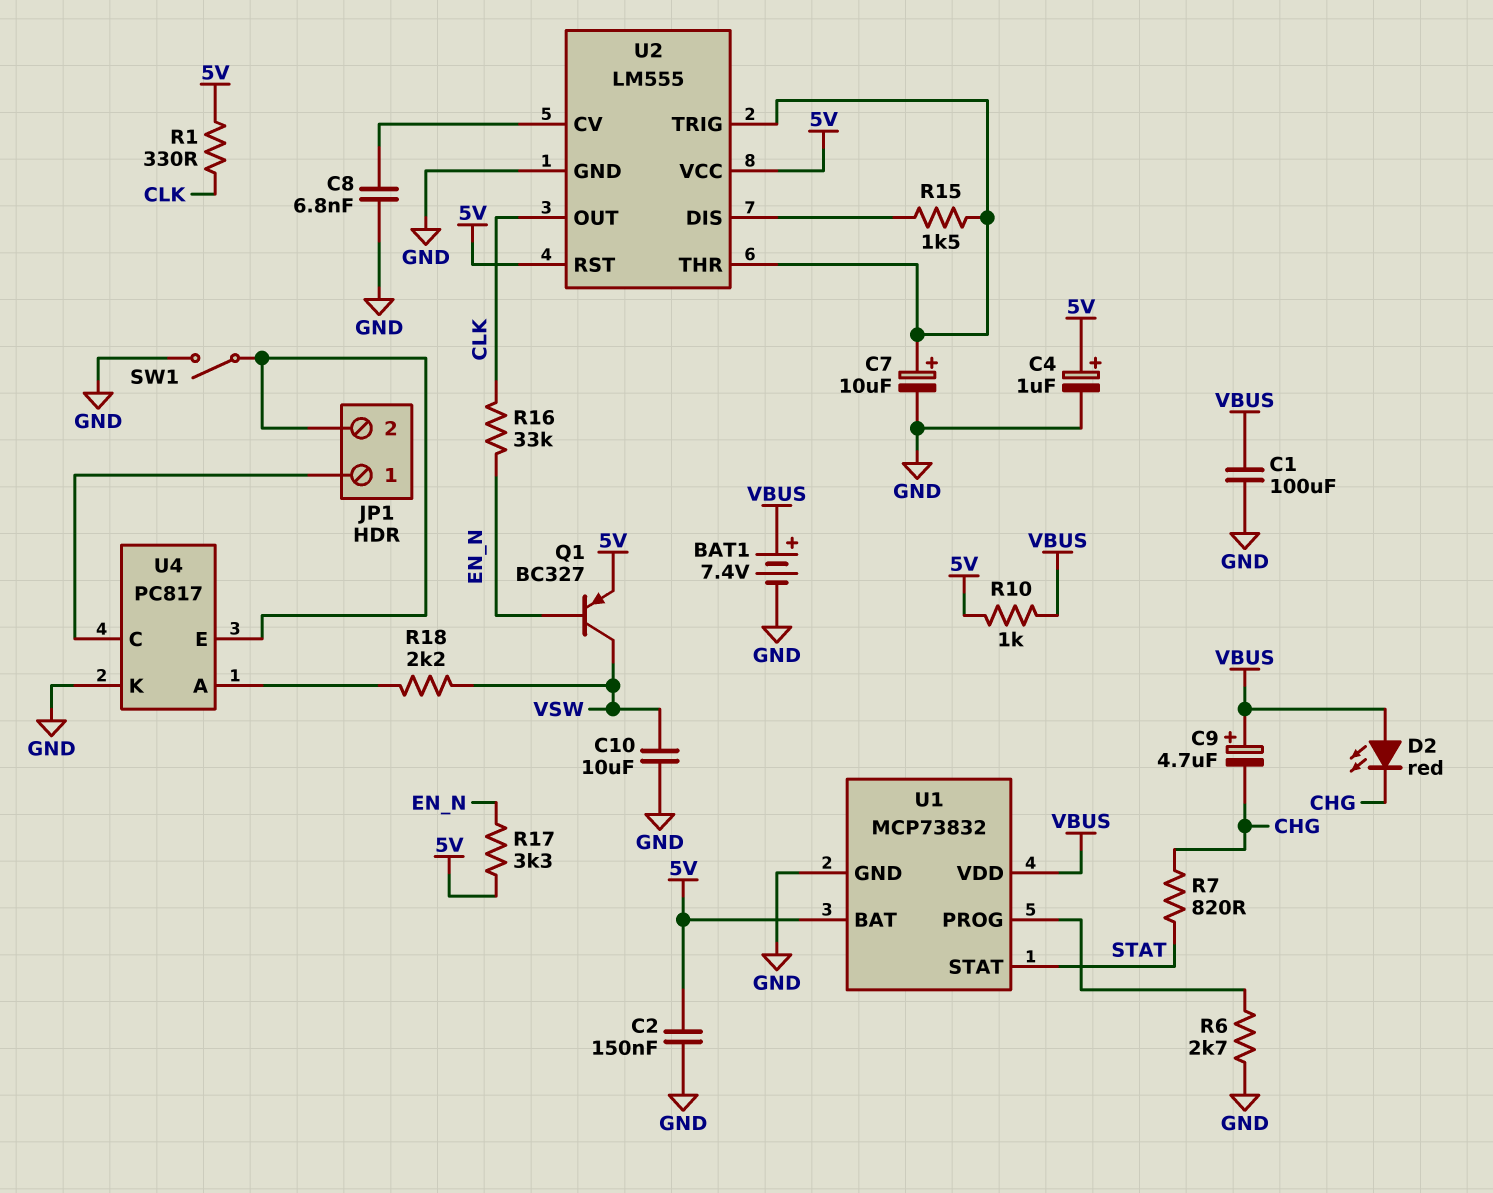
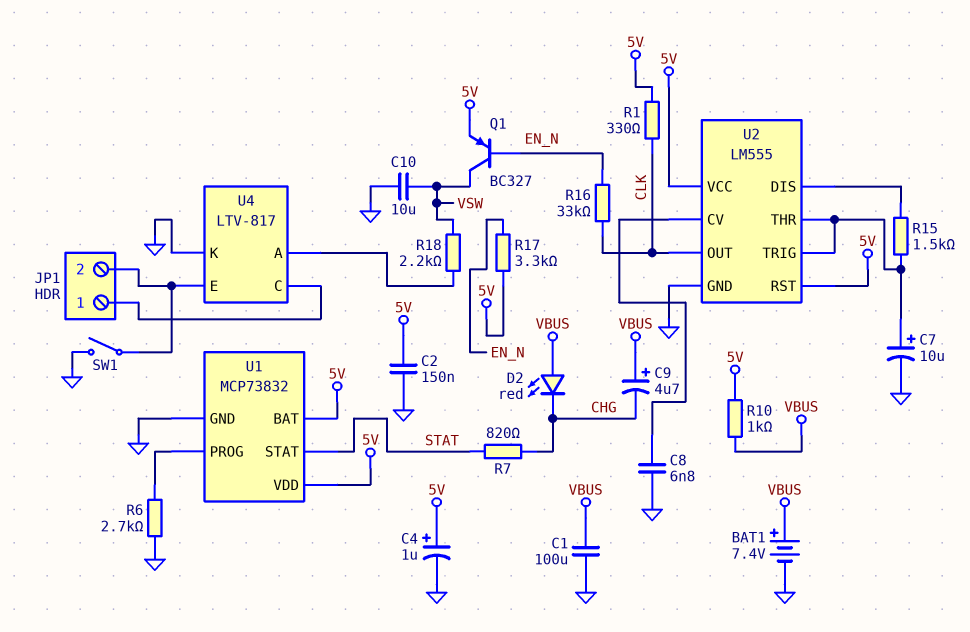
U1 pin VDD: VBUS -> 5V
U4: PC817 -> LTV-817

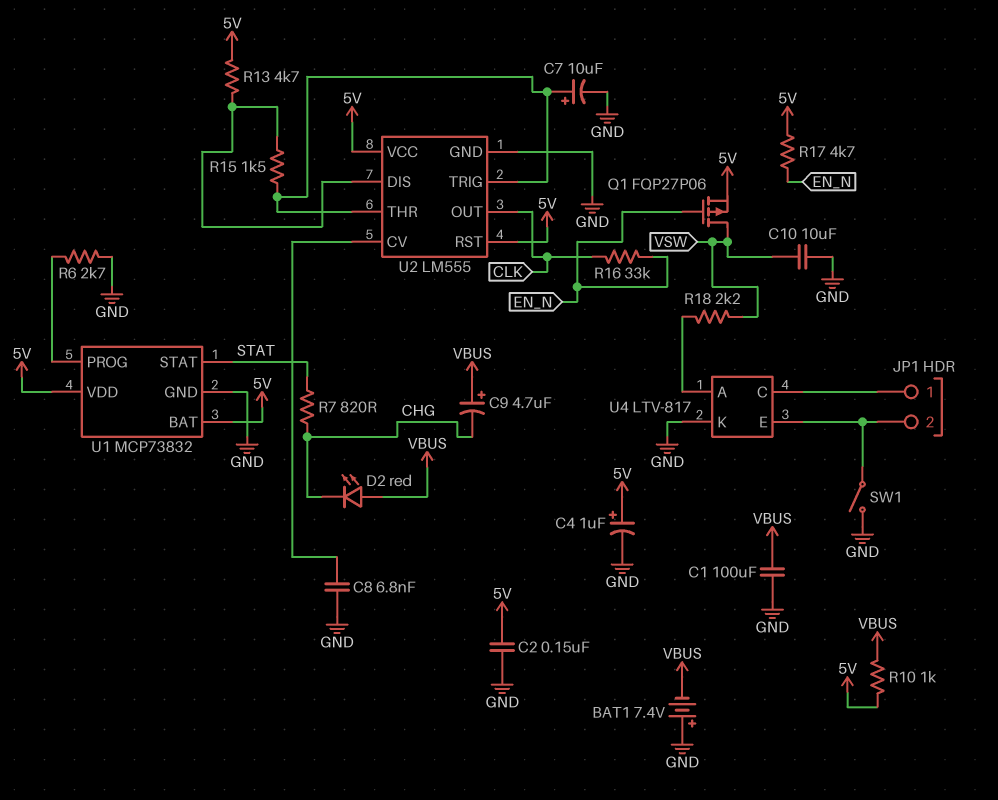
BAT1: 7.4V (plus VBUS, minus GND) -> 7.4V (plus GND, minus VBUS)
Q1: PNP BC327 (B EN_N, C VSW, E 5V) -> PMOS FQP27P06 (G EN_N, D VSW, S 5V)
R1: 330 (5V, CLK) -> none
R13: none -> 4.7k (5V, U2/DIS)
R17: 3.3k (5V, EN_N) -> 4.7k (5V, EN_N)

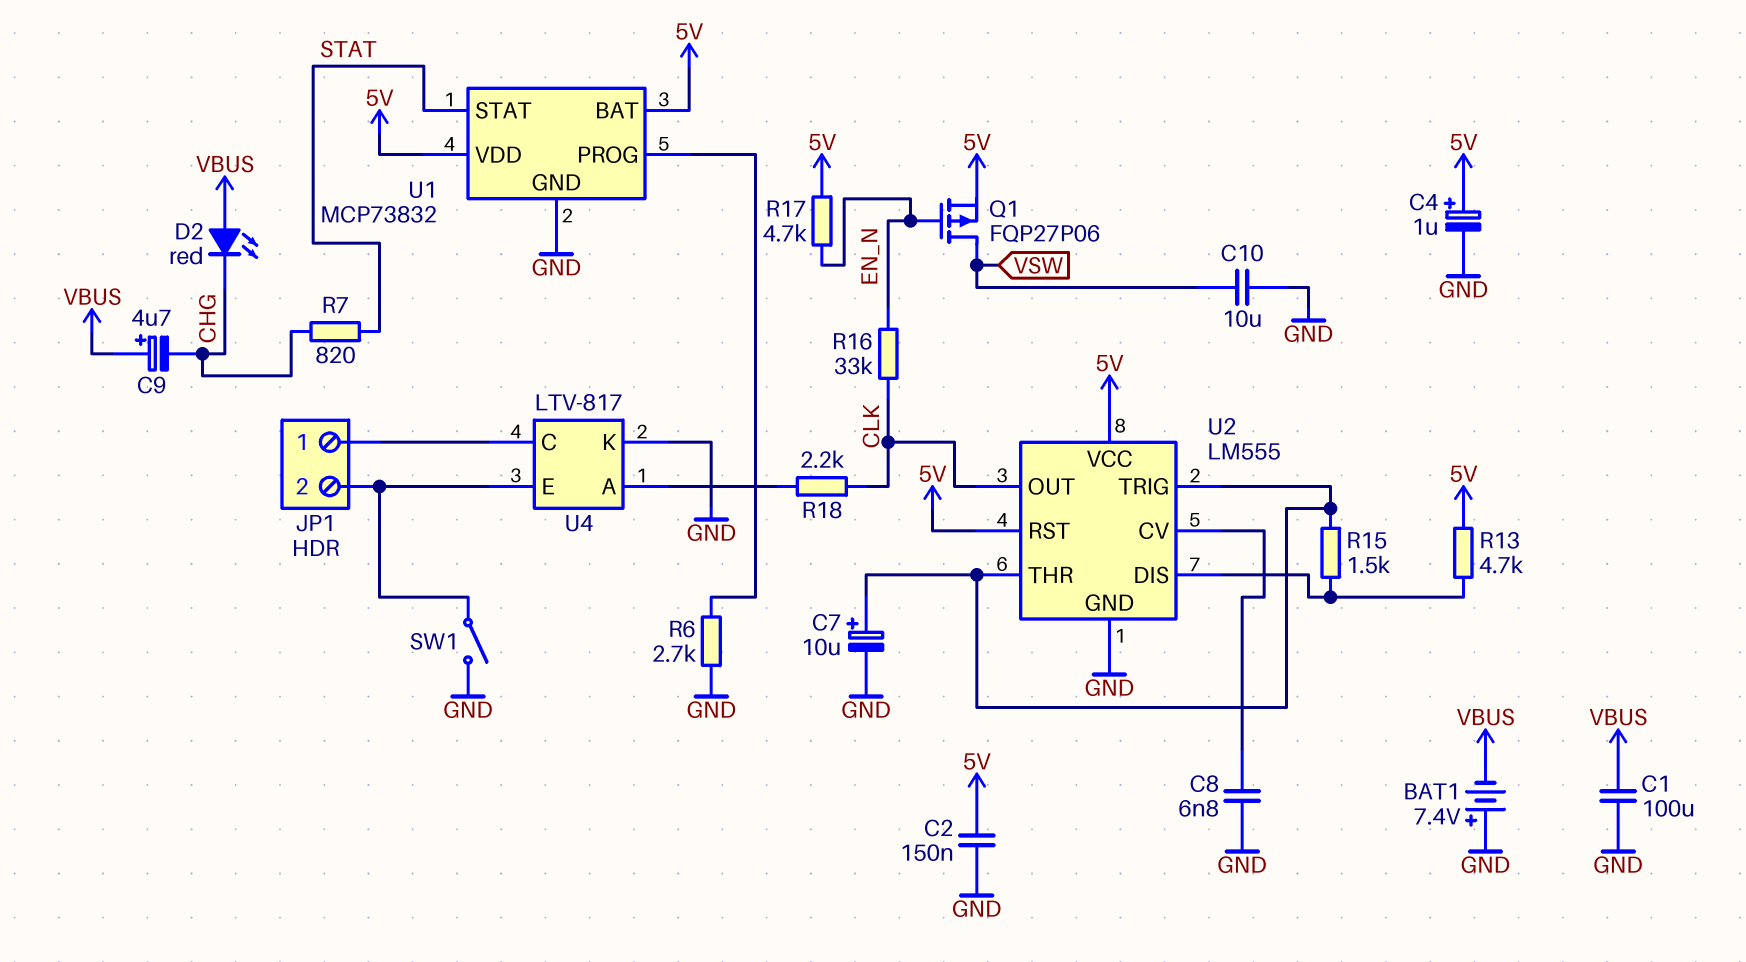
R10: 1k (5V, VBUS) -> none
R18: 2.2k (U4/A, VSW) -> 2.2k (CLK, U4/A)

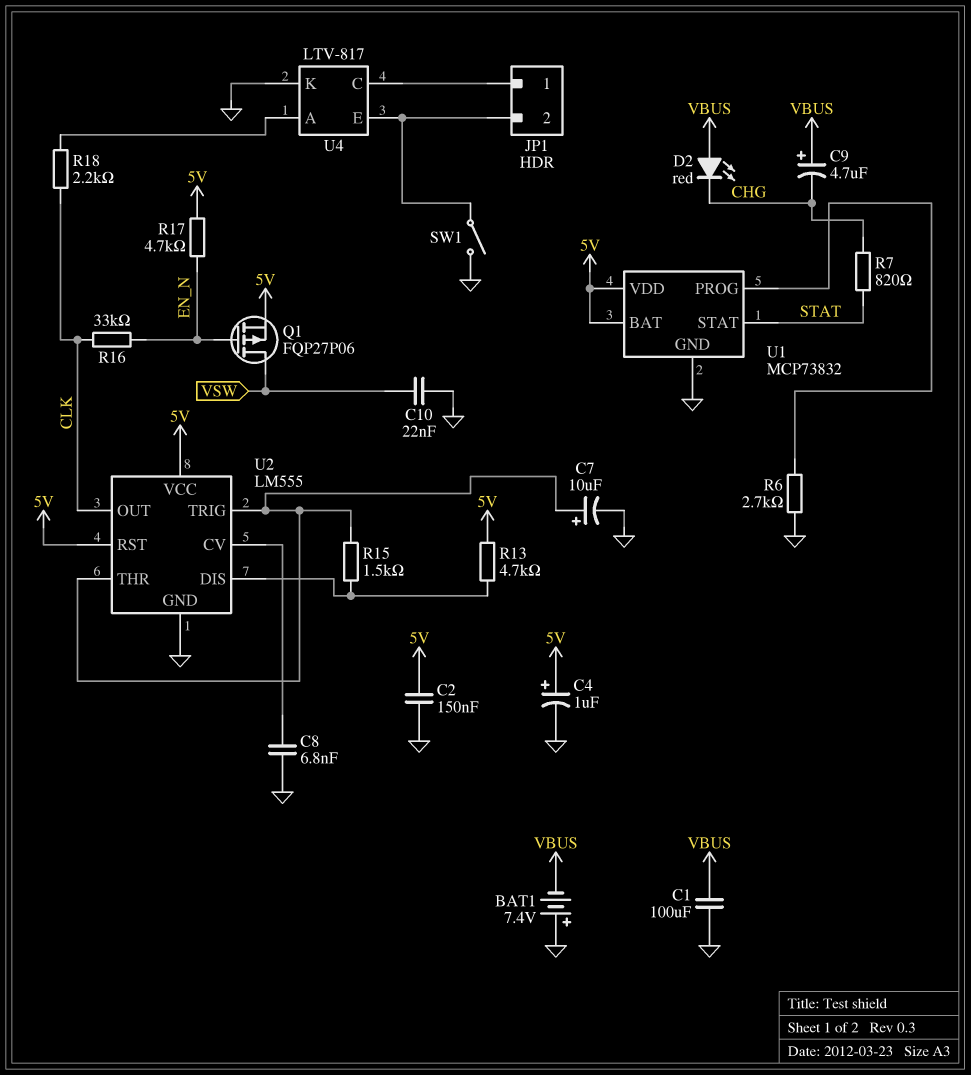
C10: 10uF (GND, VSW) -> 22nF (GND, VSW)

